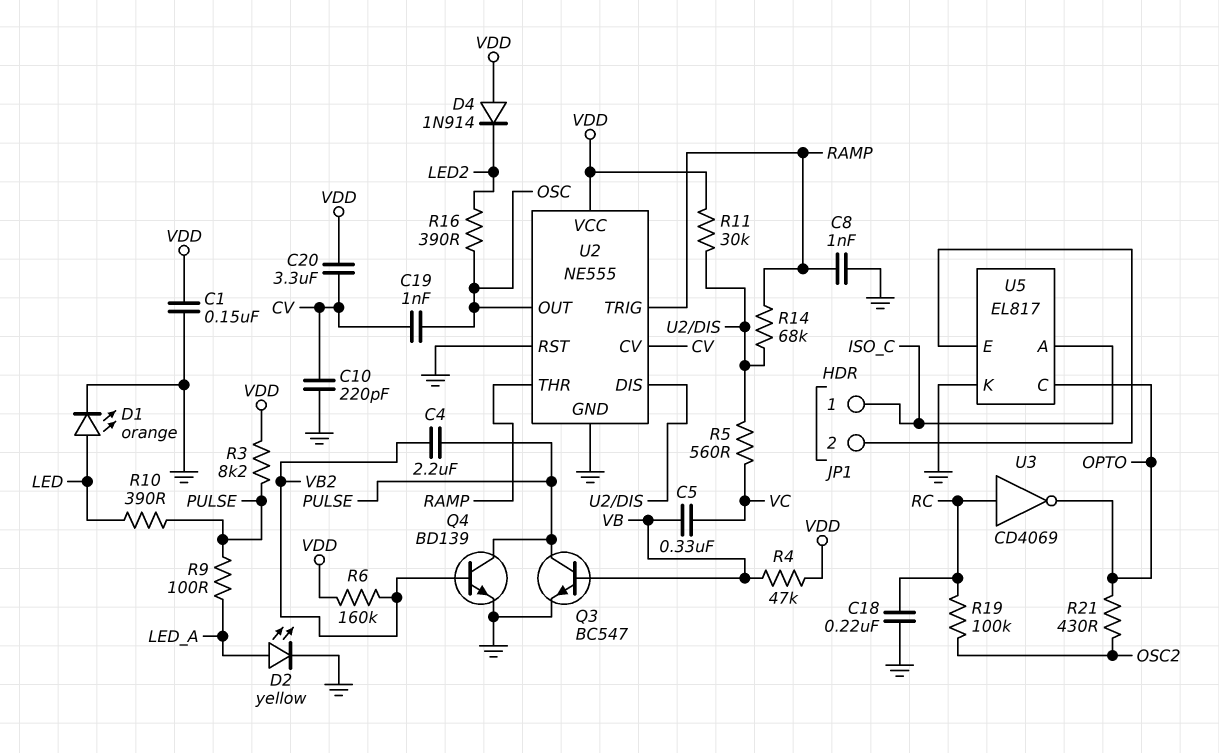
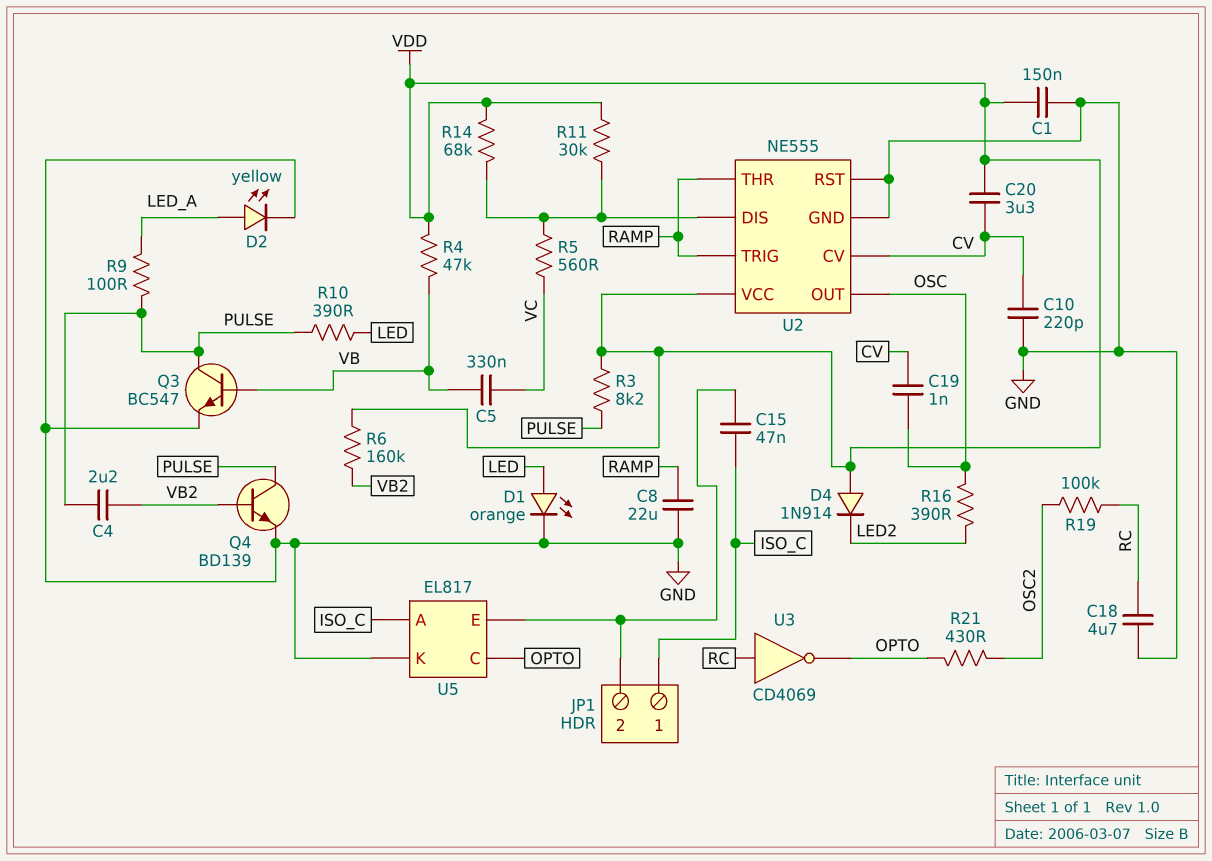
C8: 1nF (GND, RAMP) -> 22uF (GND, RAMP)
C15: none -> 47nF (ISO_C, JP1/2)
C18: 220nF (GND, RC) -> 4.7uF (GND, RC)
R14: 68k (RAMP, U2/DIS) -> 68k (U2/DIS, VDD)

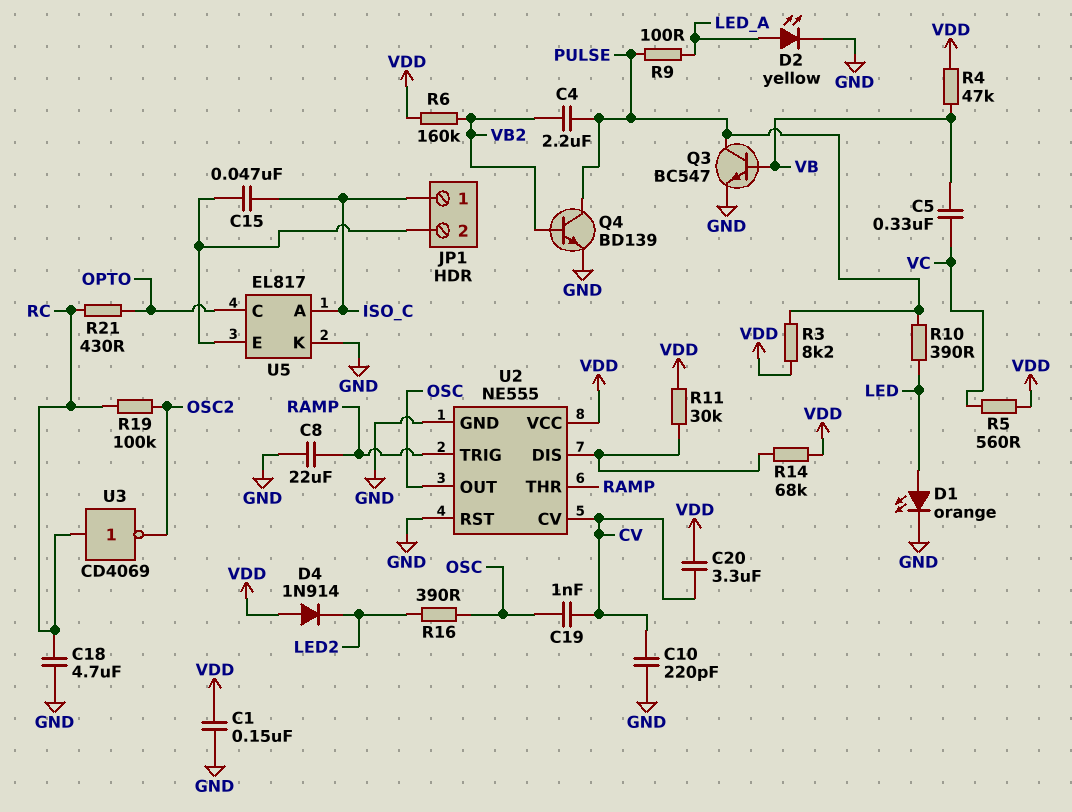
R5: 560 (U2/DIS, VC) -> 560 (VC, VDD)
R21: 430 (OPTO, OSC2) -> 430 (OPTO, RC)
U3: NOT CD4069 (in RC, out OPTO) -> NOT CD4069 (in RC, out OSC2)

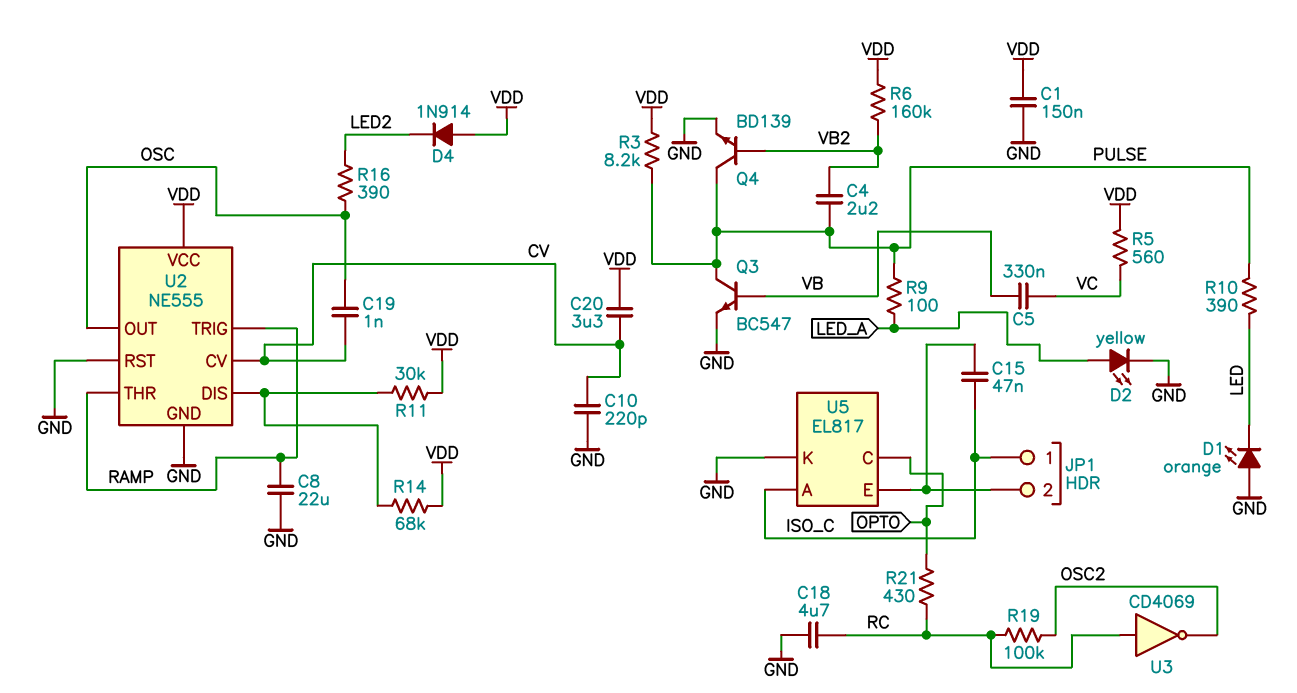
D1: LED orange (A LED, K GND) -> LED orange (A GND, K LED)
R4: 47k (VB, VDD) -> none

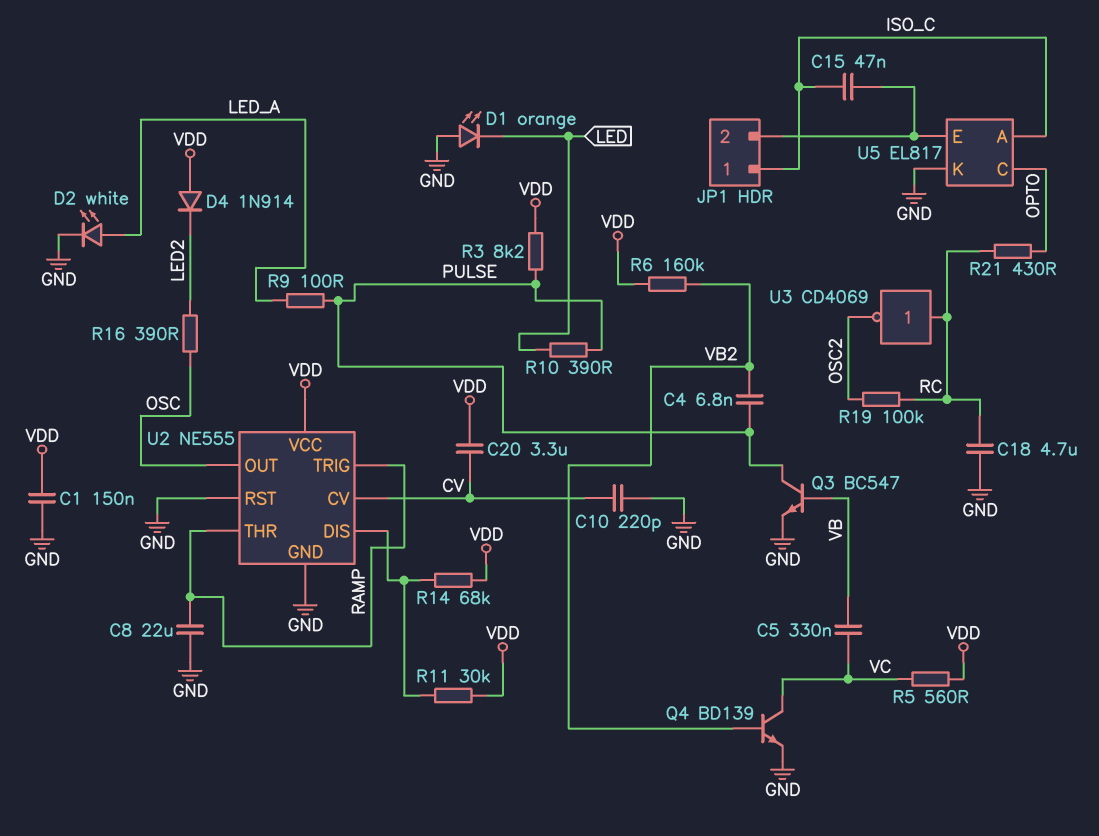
C4: 2.2uF (PULSE, VB2) -> 6.8nF (PULSE, VB2)
C19: 1nF (CV, OSC) -> none
D2: LED yellow (A LED_A, K GND) -> LED white (A LED_A, K GND)
Q4: NPN BD139 (B VB2, C PULSE, E GND) -> NPN BD139 (B VB2, C VC, E GND)

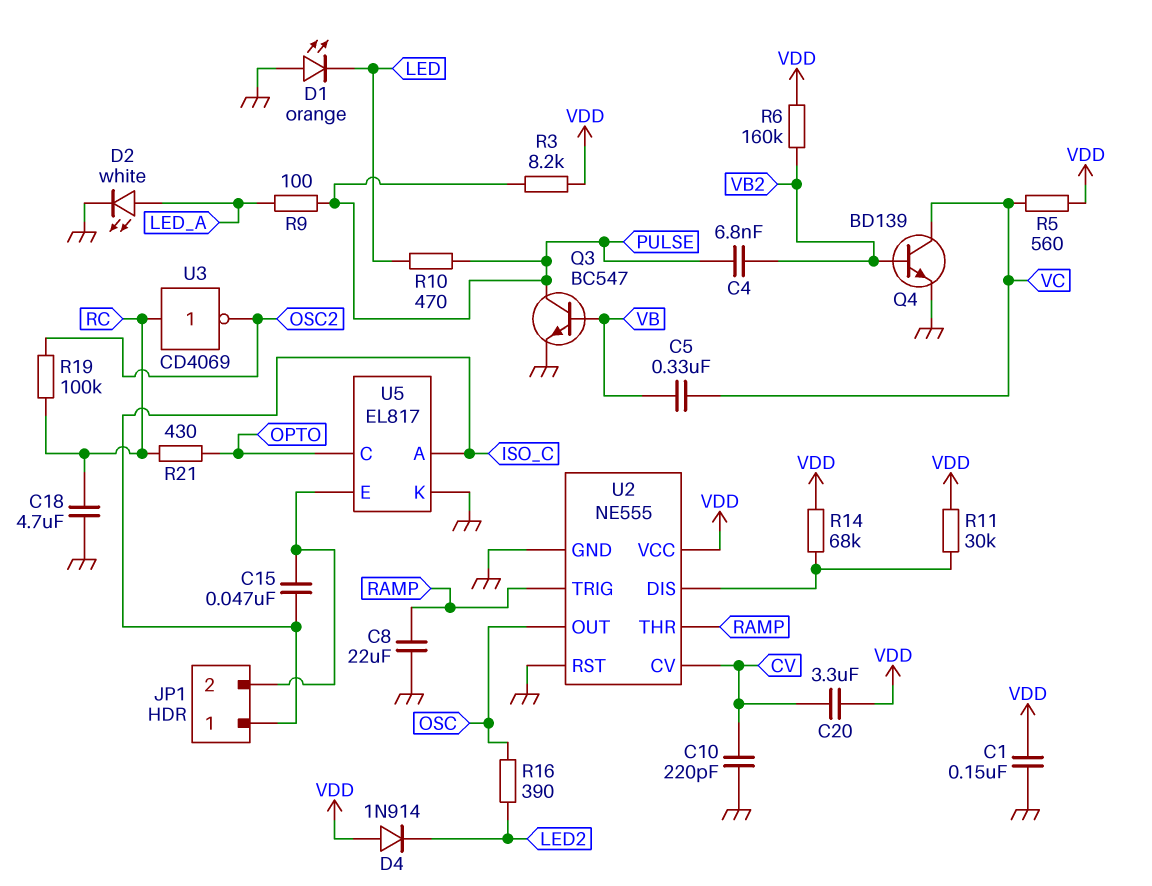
R10: 390 (LED, PULSE) -> 470 (LED, PULSE)

